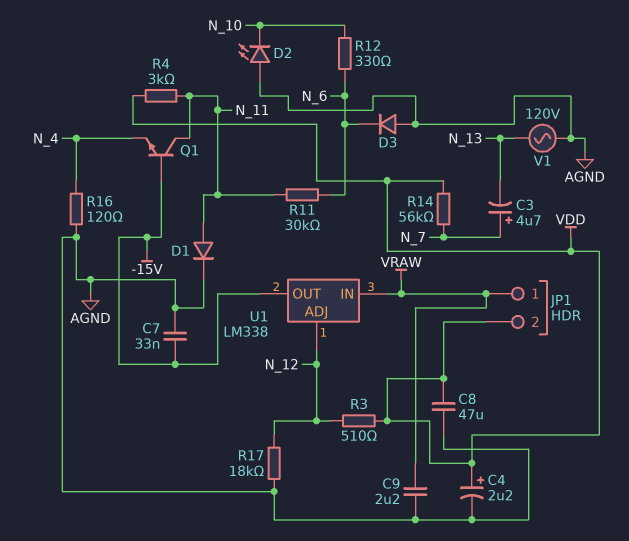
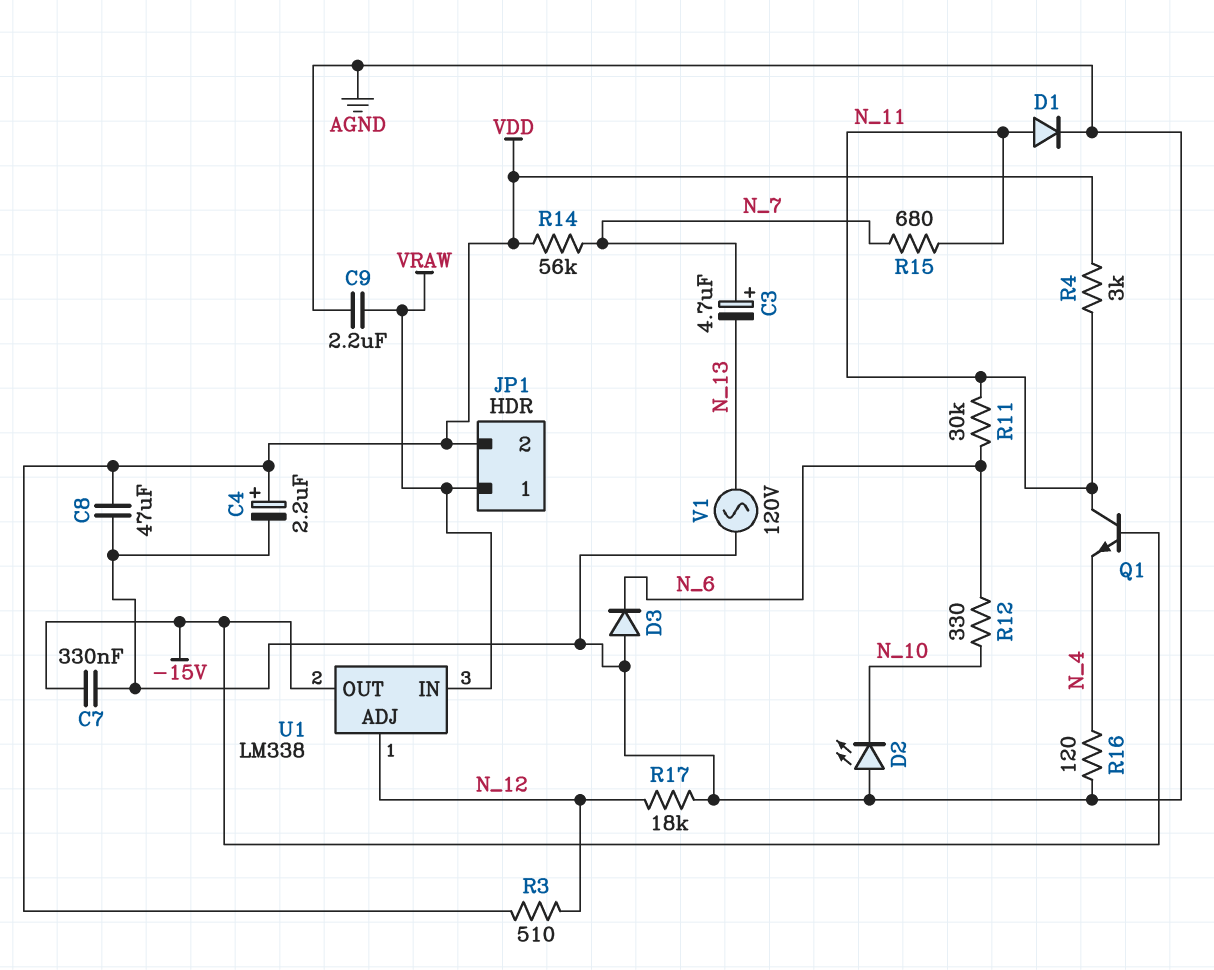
C7: 33nF (-15V, AGND) -> 330nF (-15V, AGND)
R15: none -> 680 (N_7, N_11)

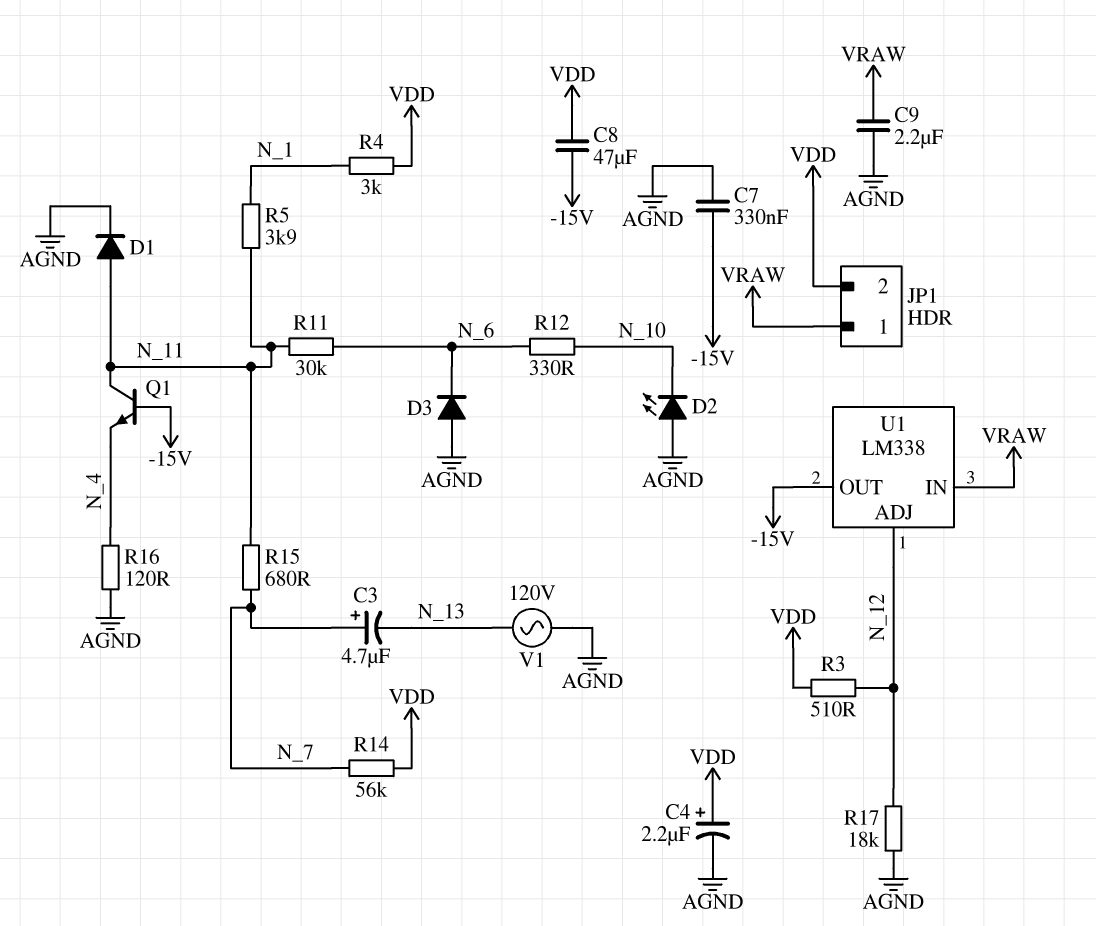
C8: 47uF (AGND, VDD) -> 47uF (-15V, VDD)
R4: 3k (N_11, VDD) -> 3k (N_1, VDD)
R5: none -> 3.9k (N_1, N_11)

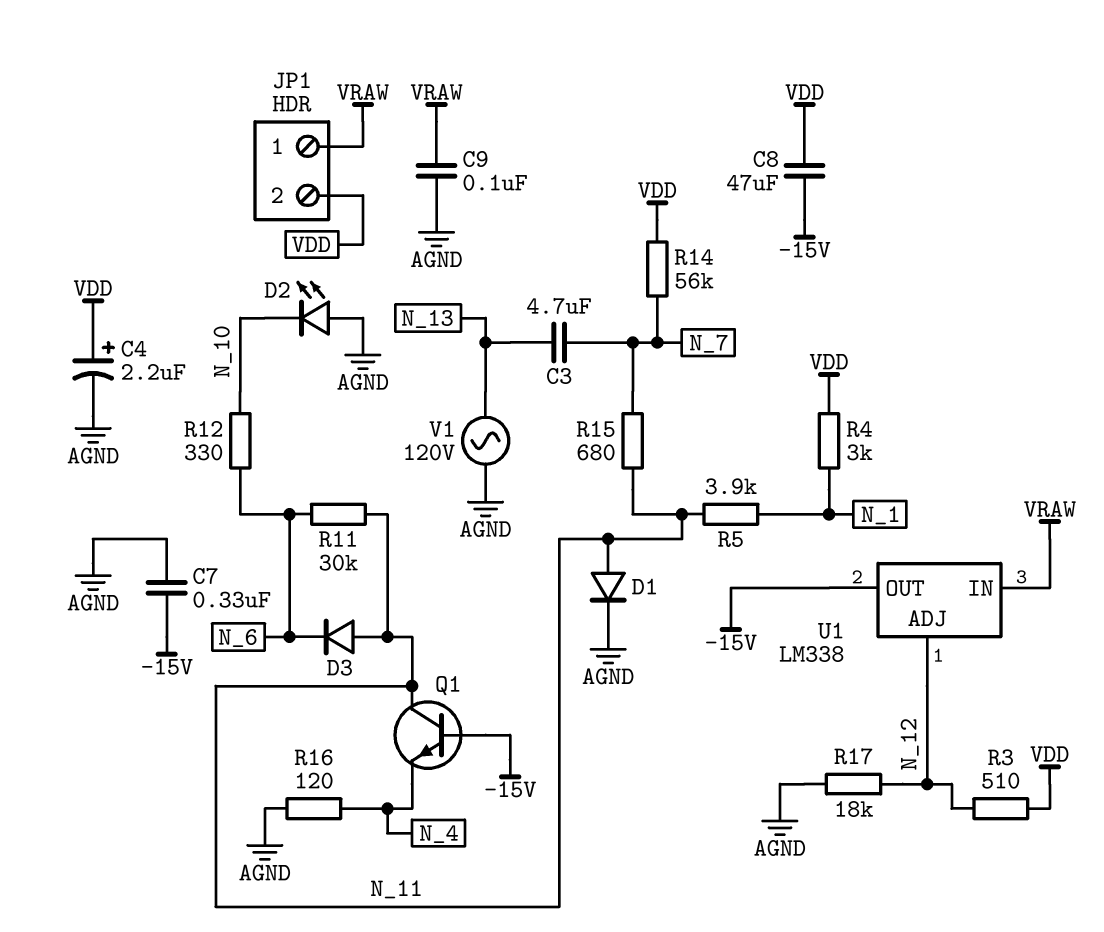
C3: 4.7uF (plus N_7, minus N_13) -> 4.7uF (N_7, N_13)
C9: 2.2uF (AGND, VRAW) -> 100nF (AGND, VRAW)
D3: diode (A AGND, K N_6) -> diode (A N_11, K N_6)

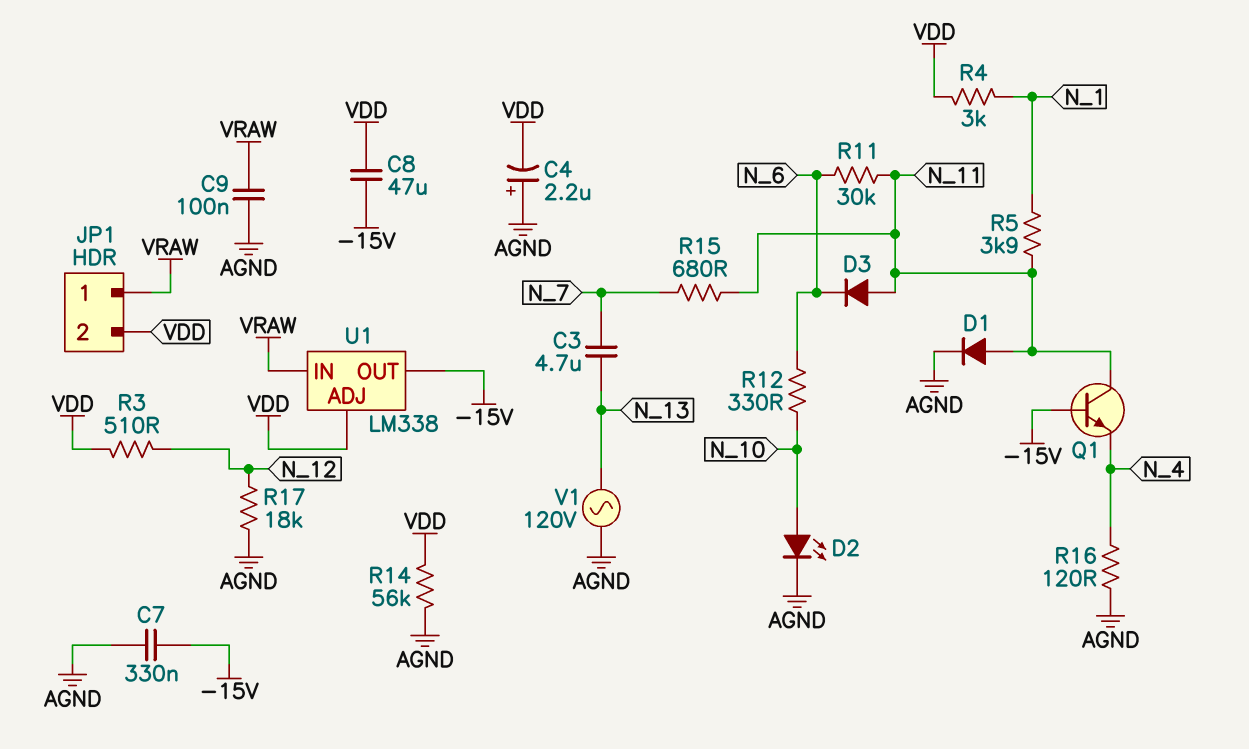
C4: 2.2uF (plus VDD, minus AGND) -> 2.2uF (plus AGND, minus VDD)
D2: LED (A AGND, K N_10) -> LED (A N_10, K AGND)
R14: 56k (N_7, VDD) -> 56k (AGND, VDD)
U1 pin ADJ: N_12 -> VDD

